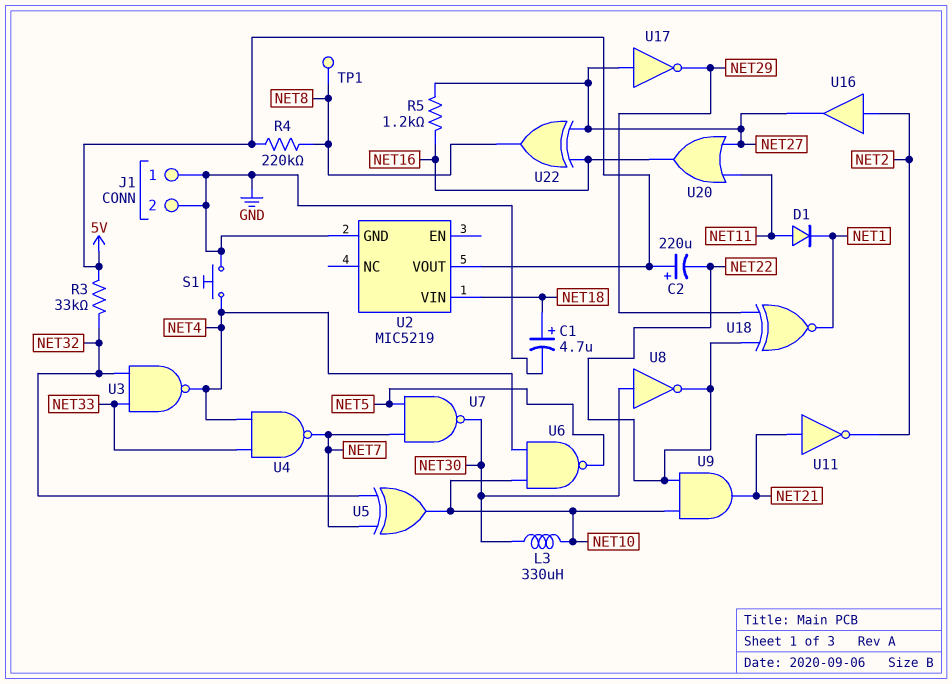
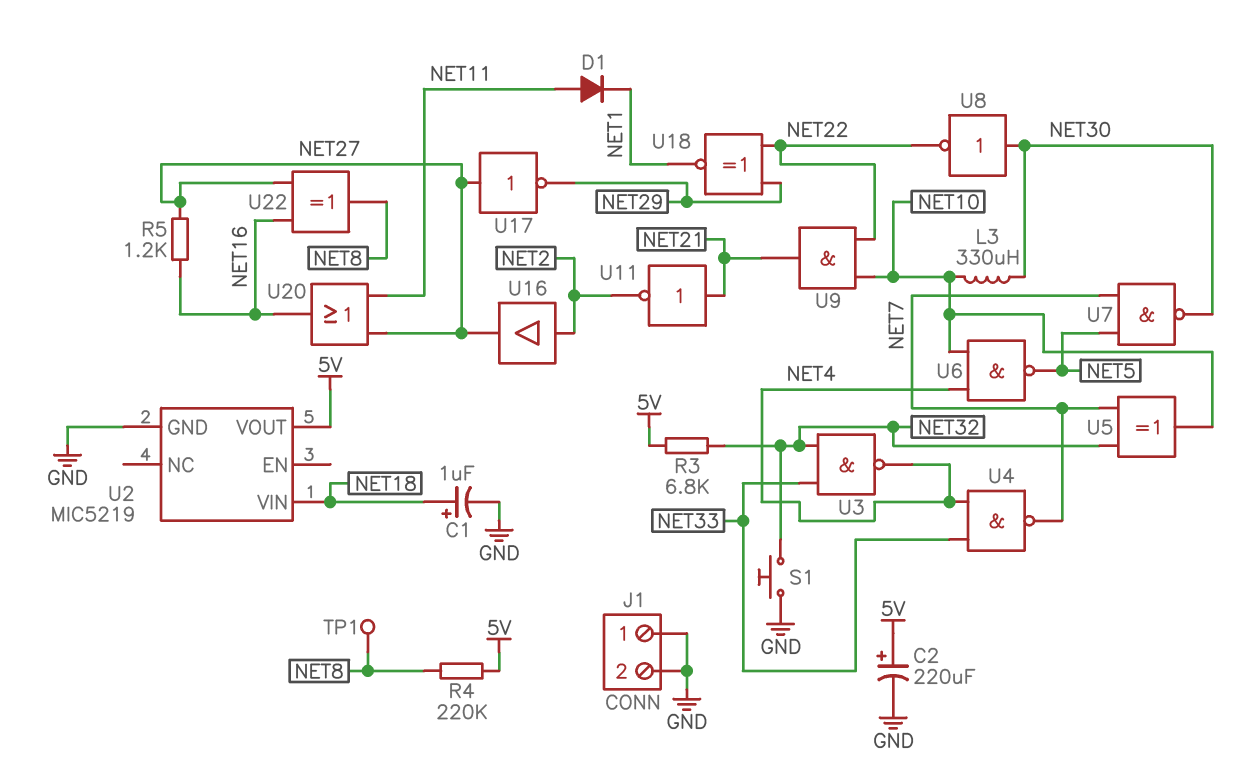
C1: 4.7uF (plus NET18, minus GND) -> 1uF (plus NET18, minus GND)
C2: 220uF (plus 5V, minus NET22) -> 220uF (plus 5V, minus GND)
R3: 33k (5V, NET32) -> 6.8k (5V, NET32)
S1: button (GND, NET4) -> button (GND, NET32)

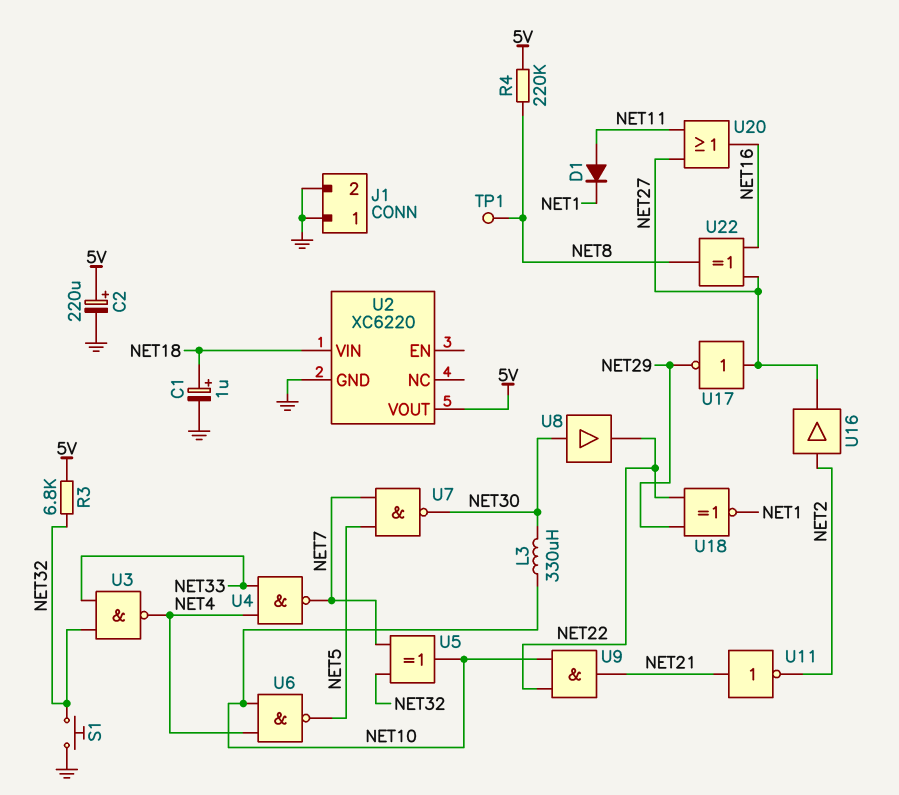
R5: 1.2k (NET16, NET27) -> none
U2: MIC5219 -> XC6220
U8: NOT (in NET30, out NET22) -> buffer (in NET30, out NET22)

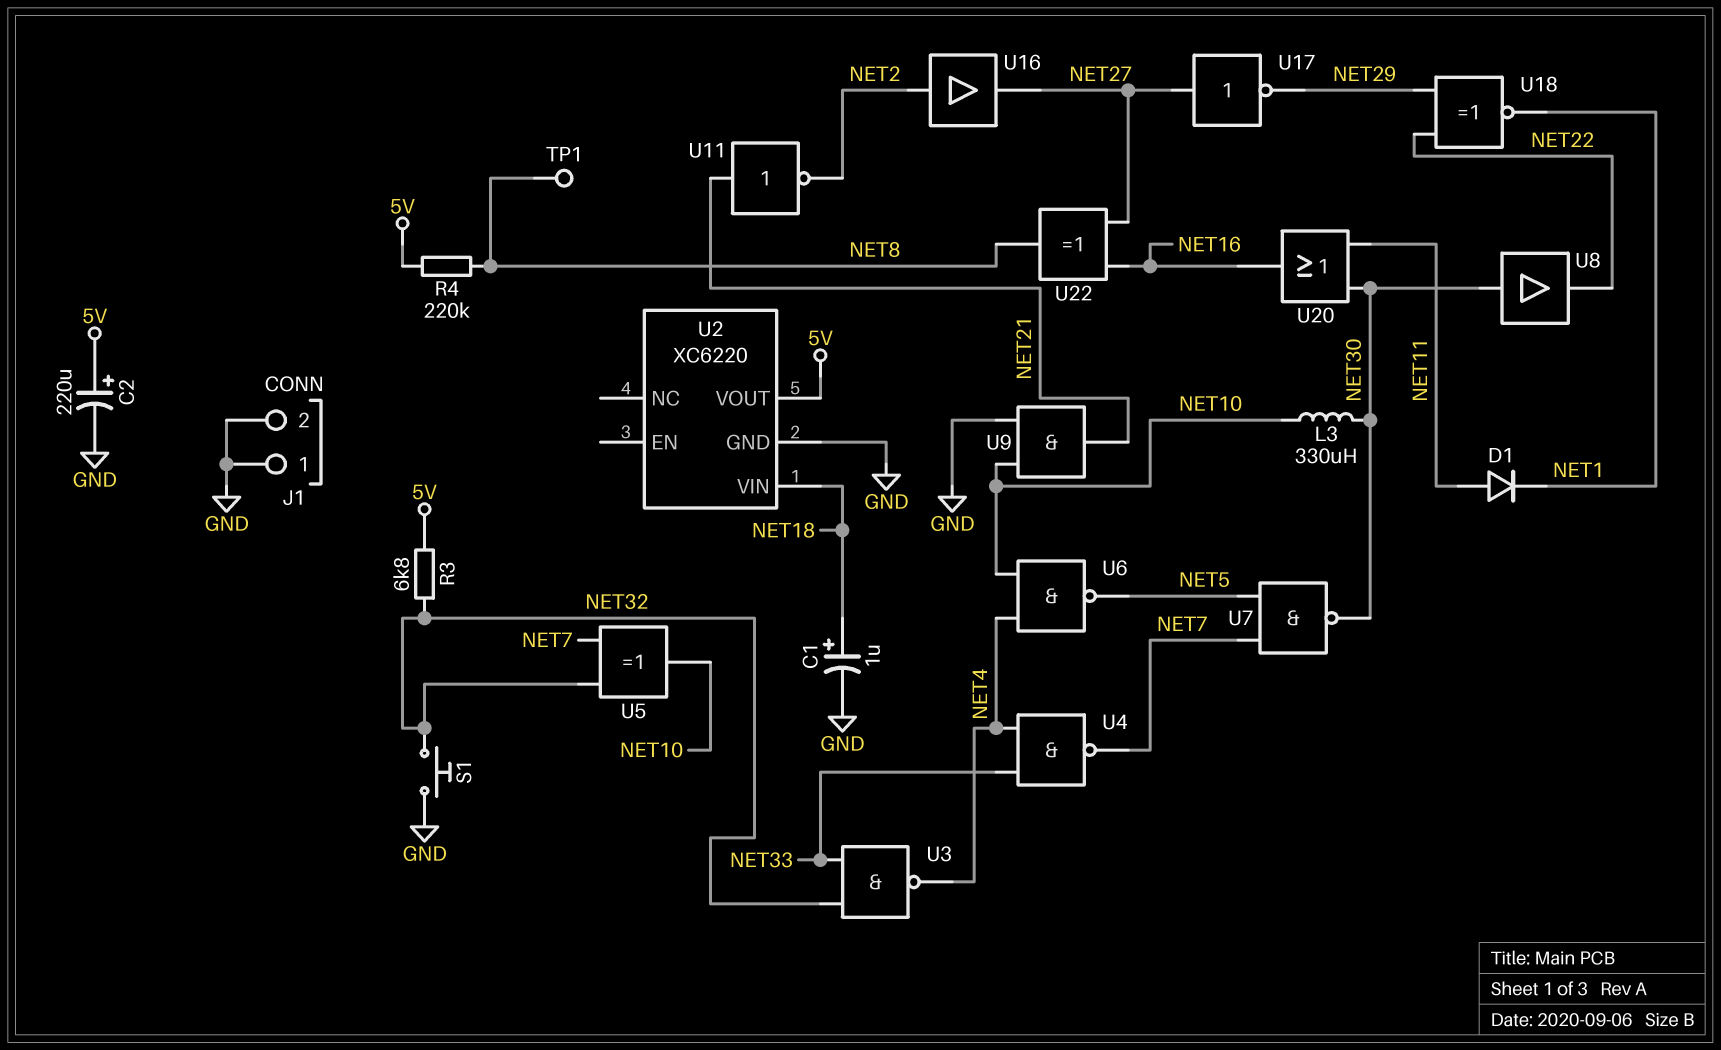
U9: AND (in NET10, in NET22, out NET21) -> AND (in GND, in NET10, out NET21)
U20: OR (in NET11, in NET27, out NET16) -> OR (in NET11, in NET30, out NET16)

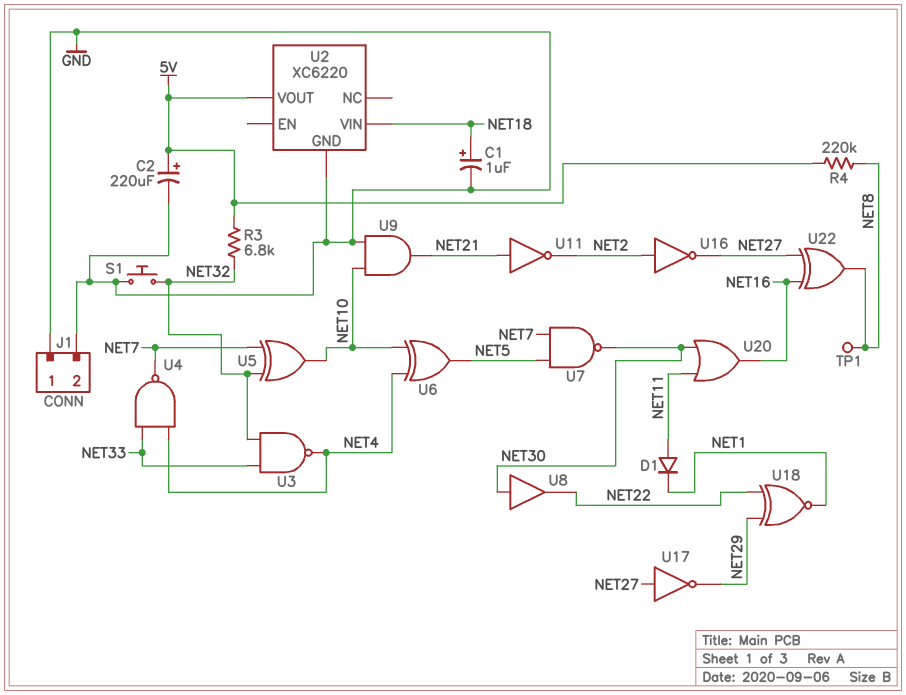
L3: 330uH (NET10, NET30) -> none
U6: NAND (in NET4, in NET10, out NET5) -> XOR (in NET4, in NET10, out NET5)
U16: buffer (in NET2, out NET27) -> NOT (in NET2, out NET27)

